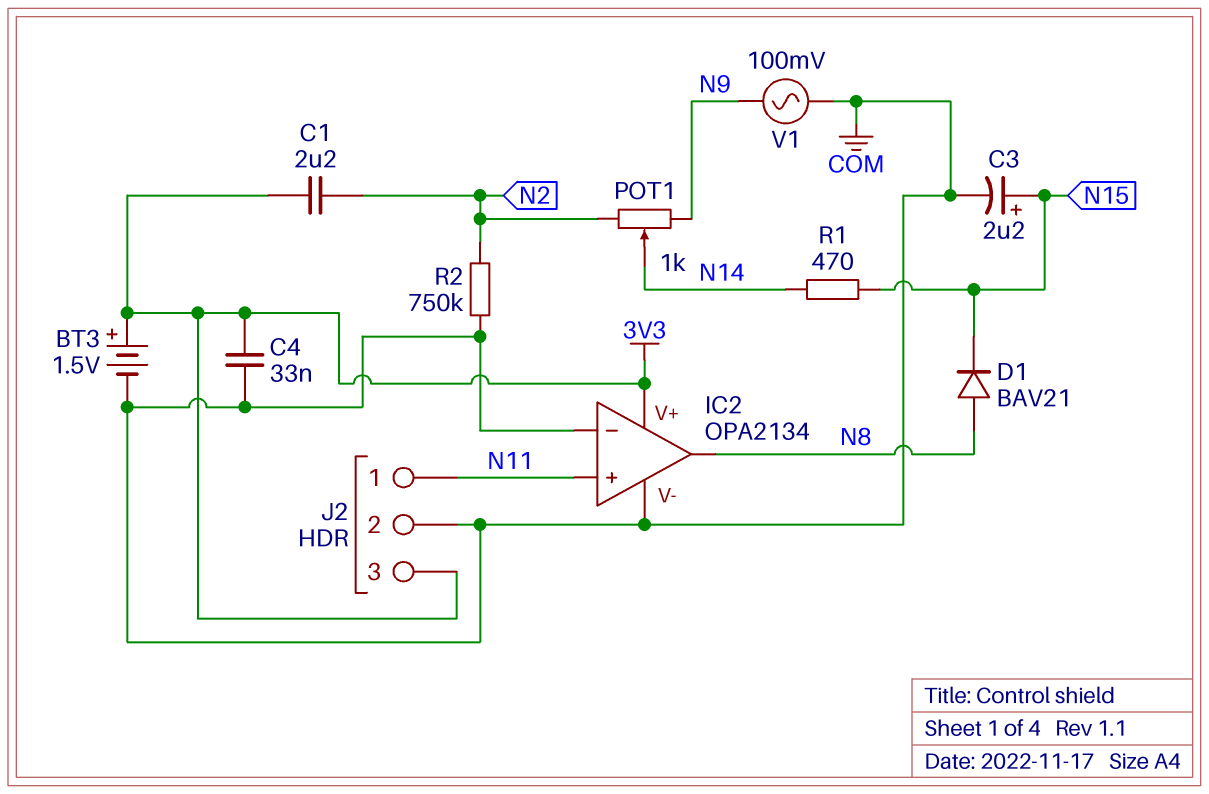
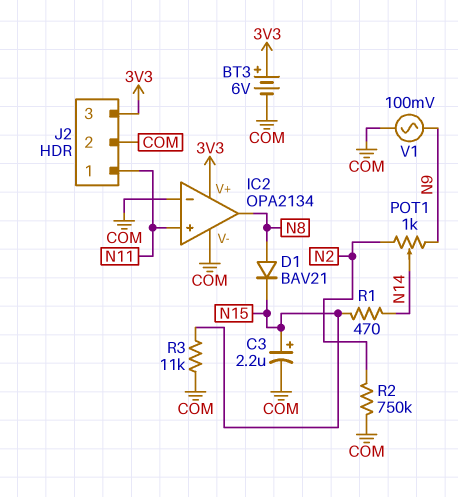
BT3: 1.5V (plus 3V3, minus COM) -> 6V (plus 3V3, minus COM)
C1: 2.2uF (3V3, N2) -> none
C4: 33nF (3V3, COM) -> none
R3: none -> 11k (COM, N15)

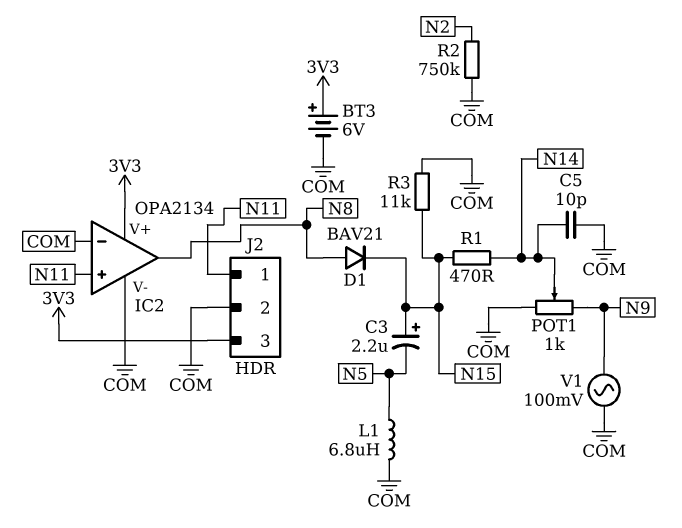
C3: 2.2uF (plus N15, minus COM) -> 2.2uF (plus N15, minus N5)
C5: none -> 10pF (COM, N14)
L1: none -> 6.8uH (COM, N5)
POT1: 1k (N2, N9, wiper N14) -> 1k (COM, N9, wiper N14)

